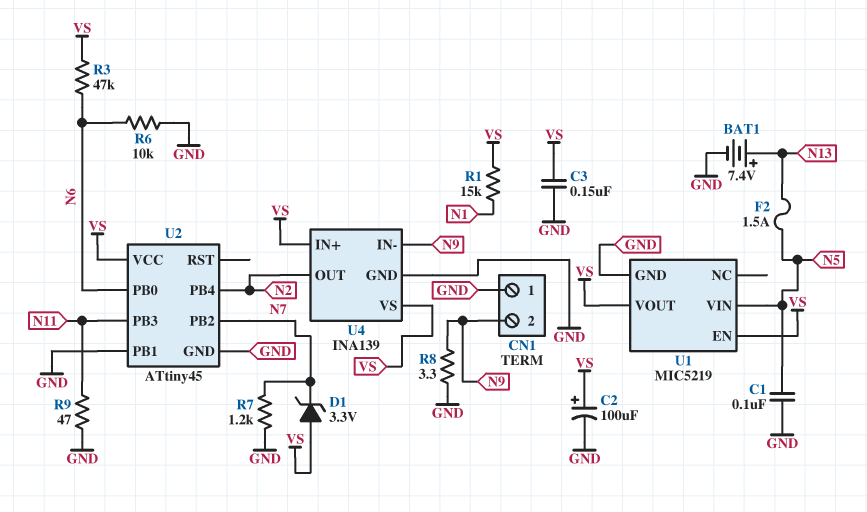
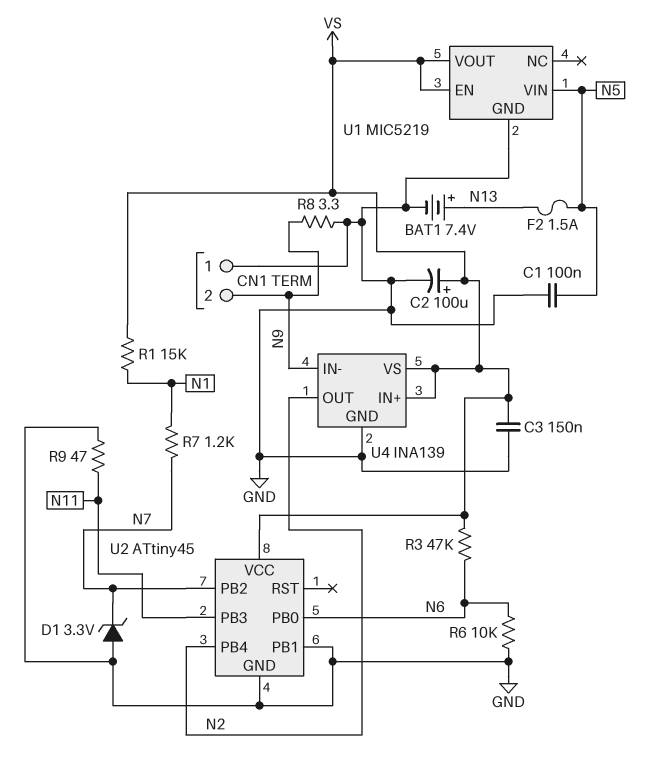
D1: zener 3.3V (A VS, K N7) -> zener 3.3V (A GND, K N7)
R7: 1.2k (GND, N7) -> 1.2k (N1, N7)

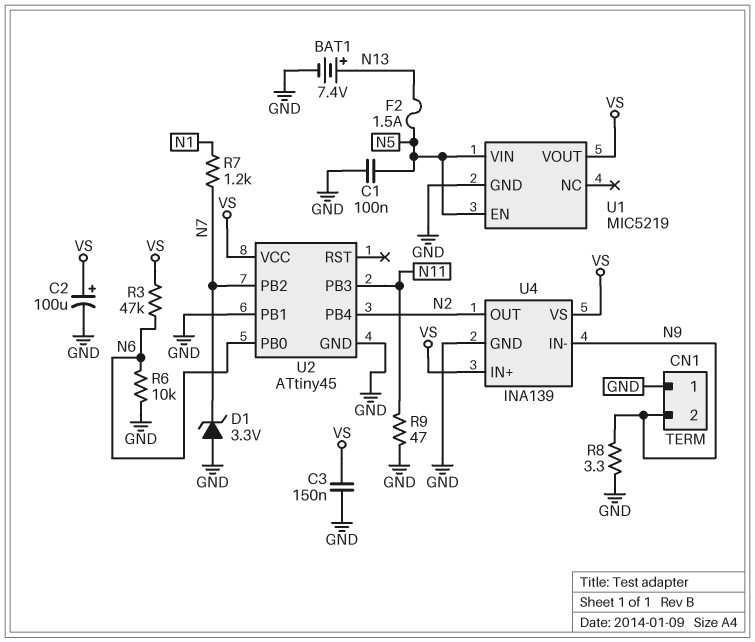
R1: 15k (N1, VS) -> none
U1 pin EN: VS -> N5

